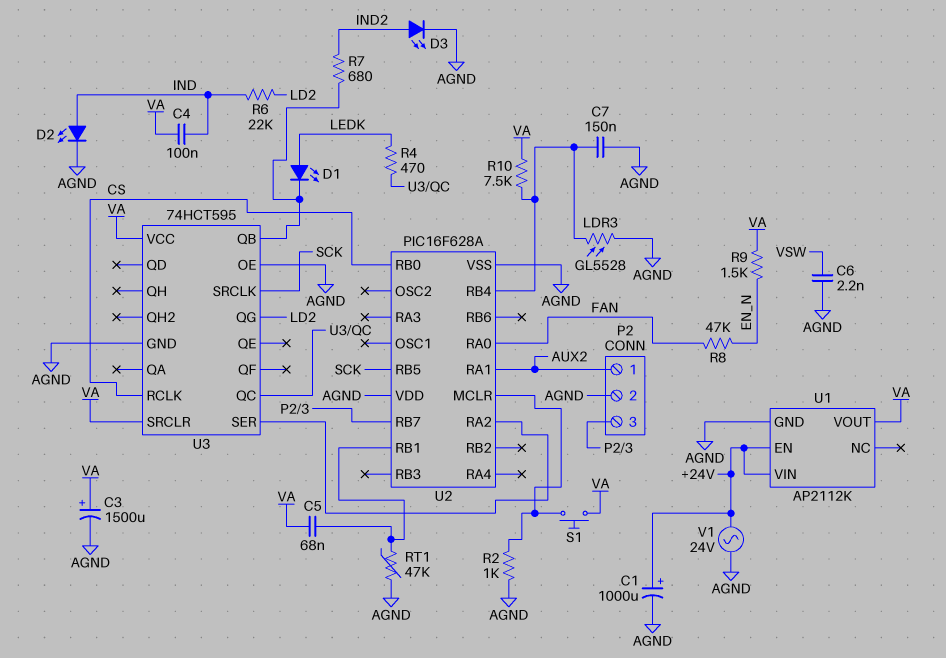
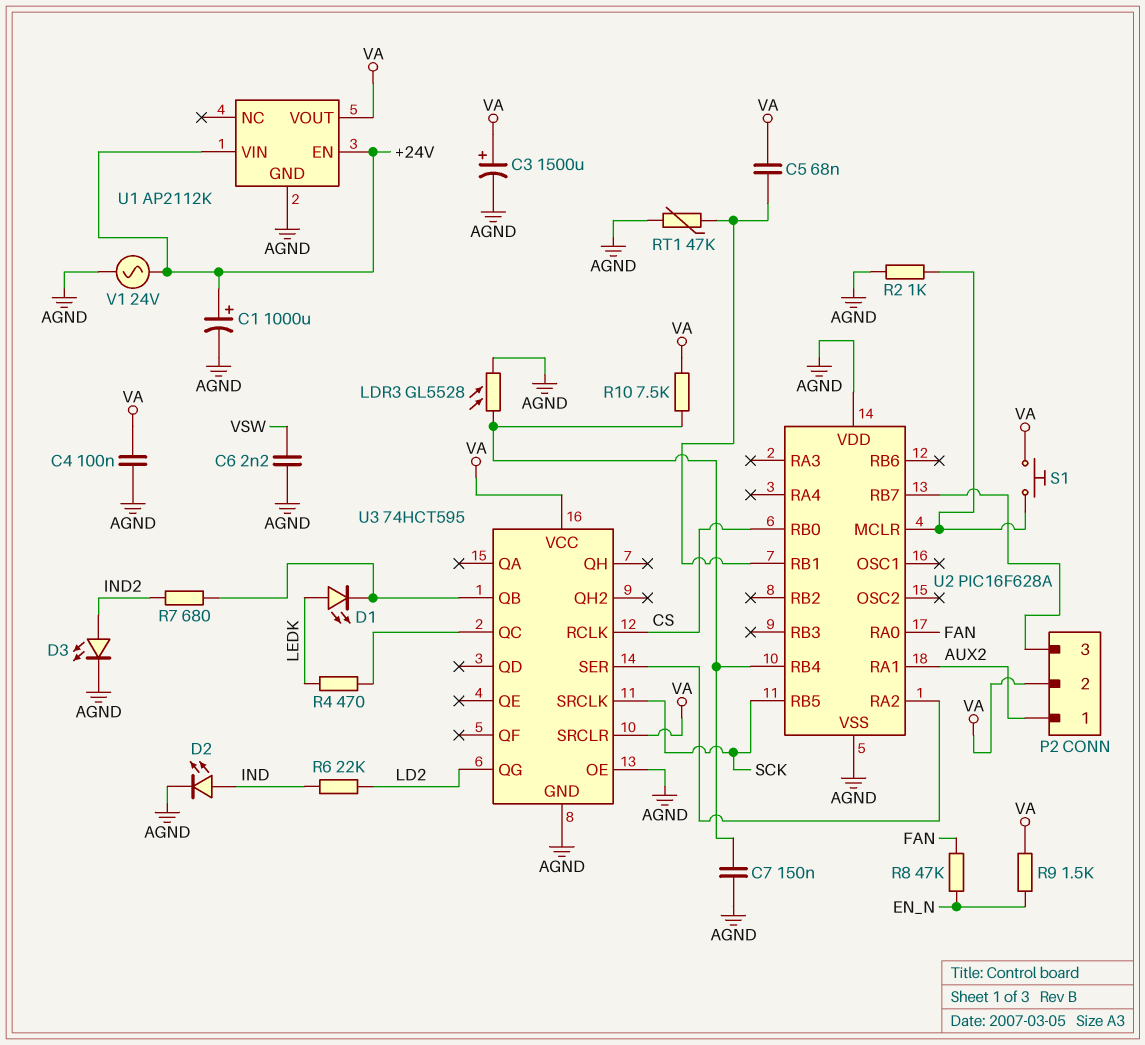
C4: 100nF (IND, VA) -> 100nF (AGND, VA)
P2 pin 2: AGND -> VA

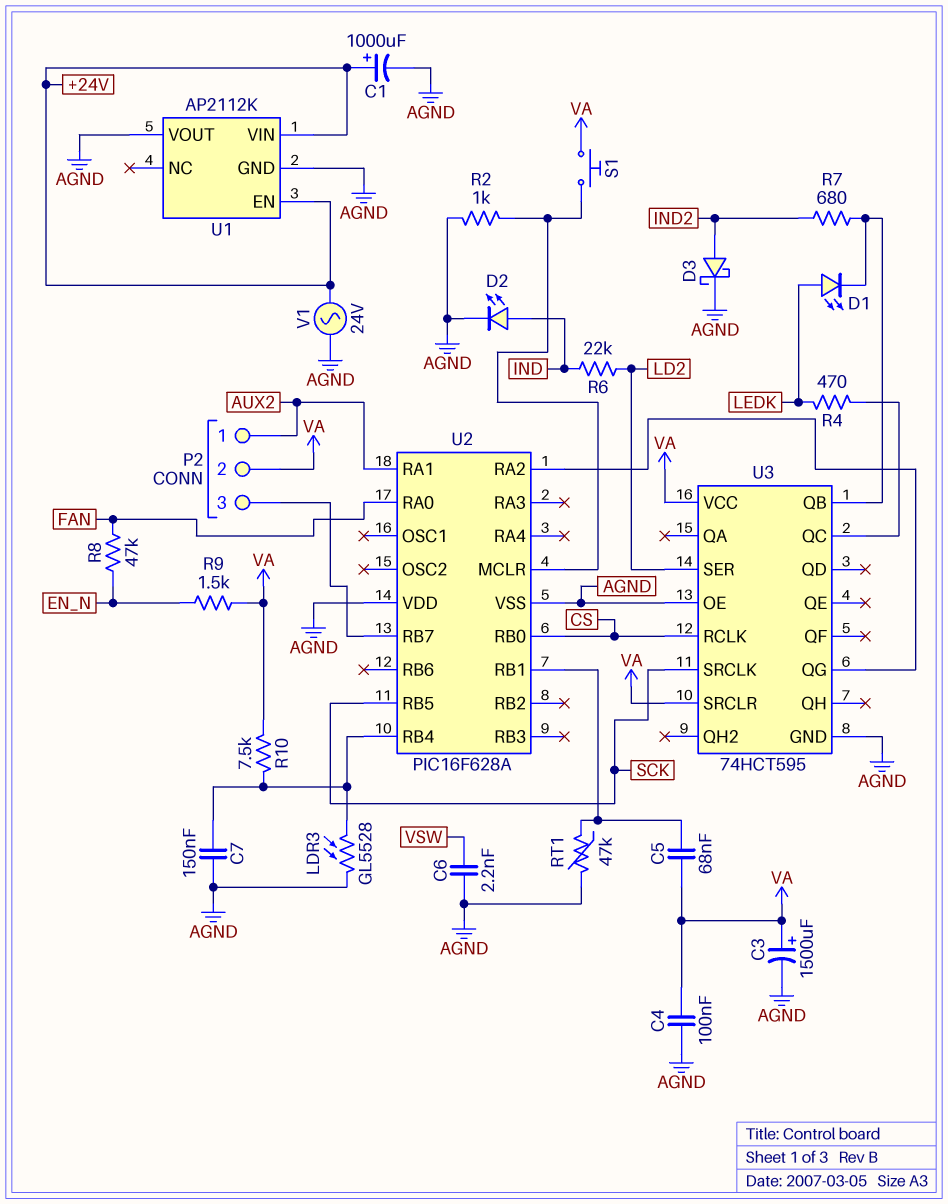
D3: LED (A IND2, K AGND) -> schottky (A IND2, K AGND)
U1 pin VOUT: VA -> AGND
U3 pin QG: LD2 -> U2/RA2
U3 pin SER: U2/RA2 -> LD2

